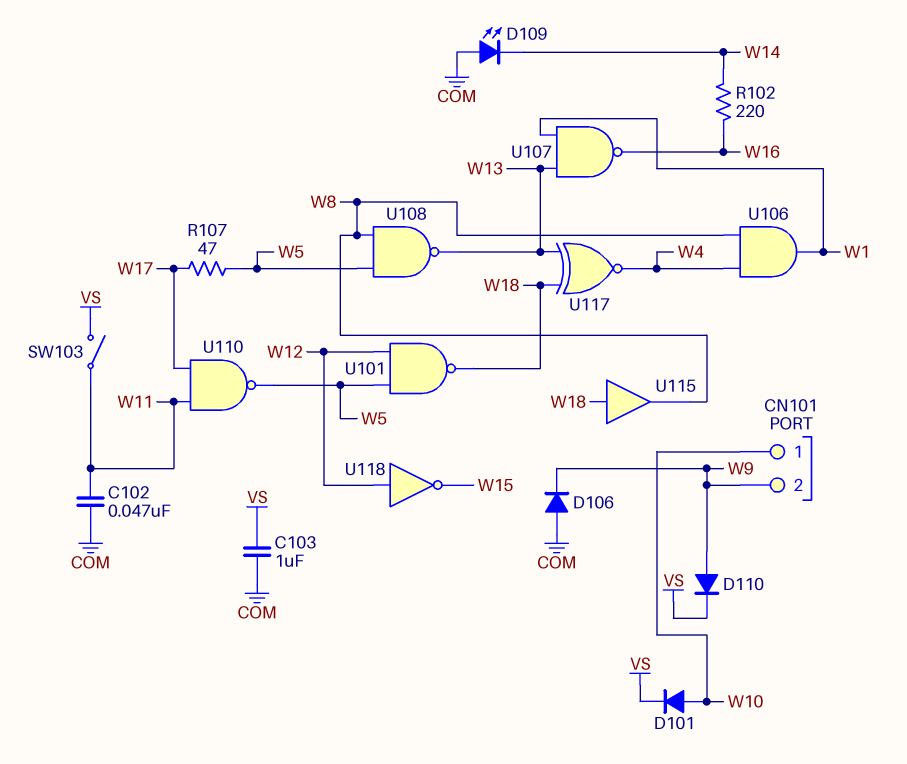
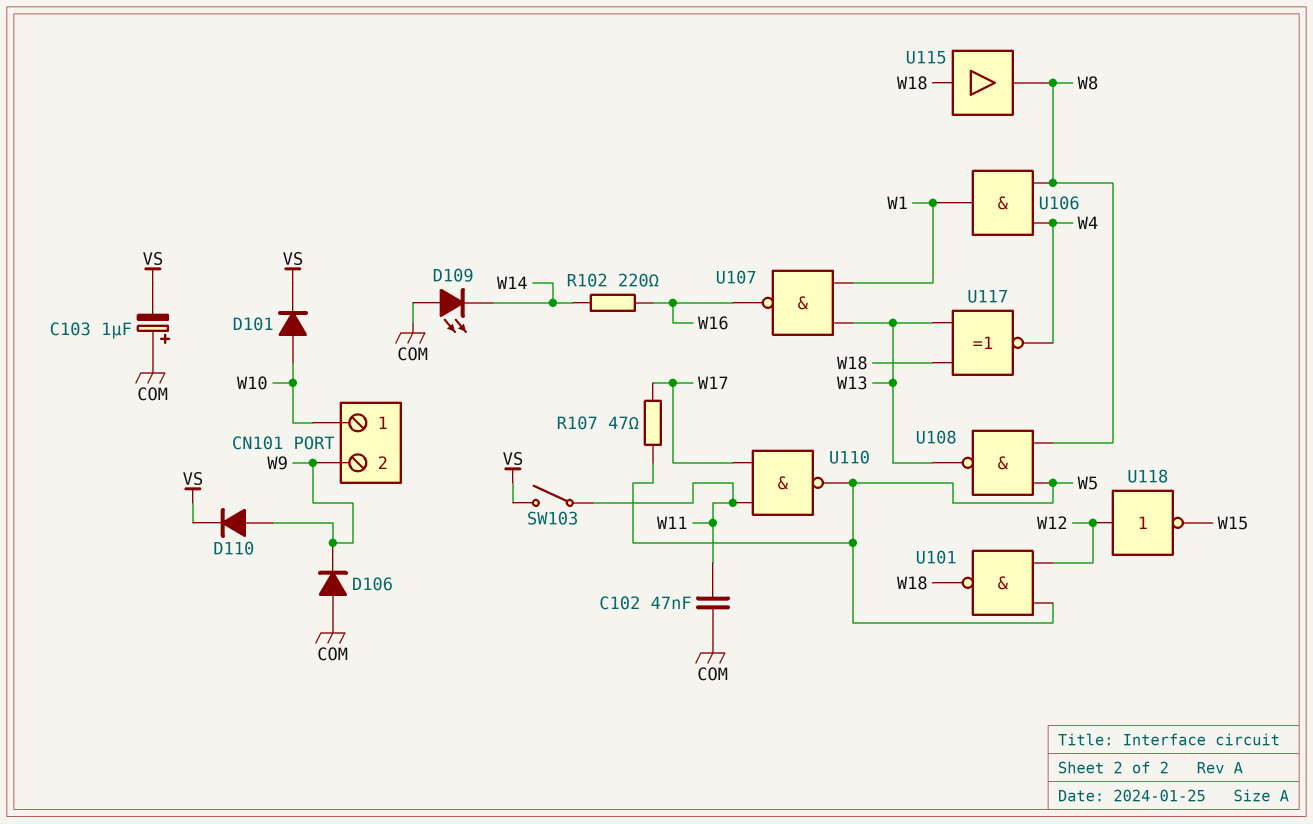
C103: 1uF (COM, VS) -> 1uF (plus COM, minus VS)

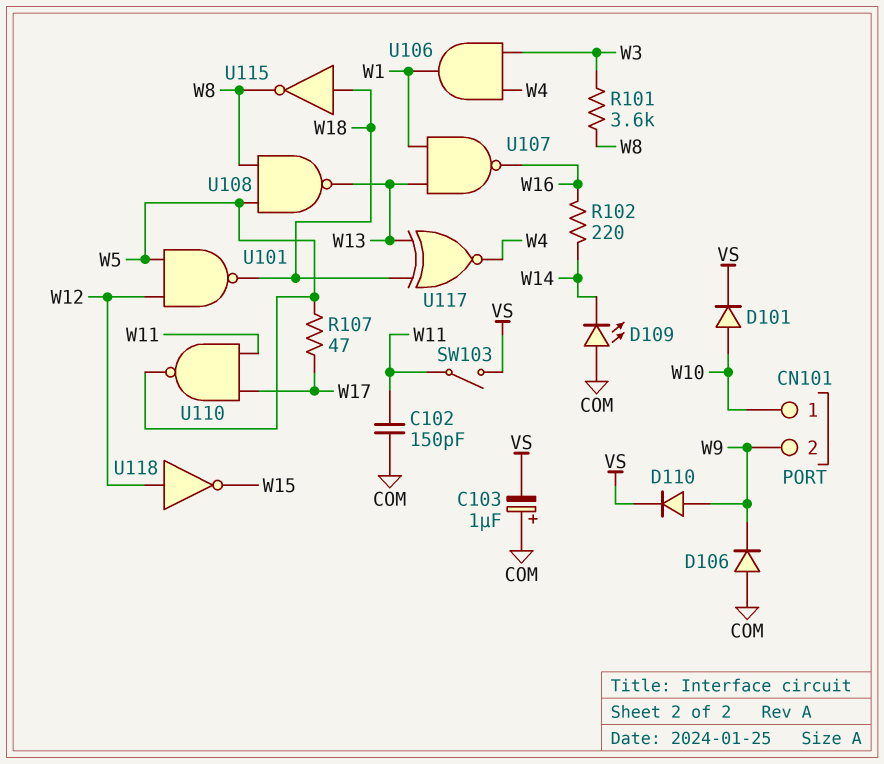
C102: 47nF (COM, W11) -> 150pF (COM, W11)
R101: none -> 3.6k (W3, W8)
U106: AND (in W4, in W8, out W1) -> AND (in W3, in W4, out W1)
U115: buffer (in W18, out W8) -> NOT (in W18, out W8)

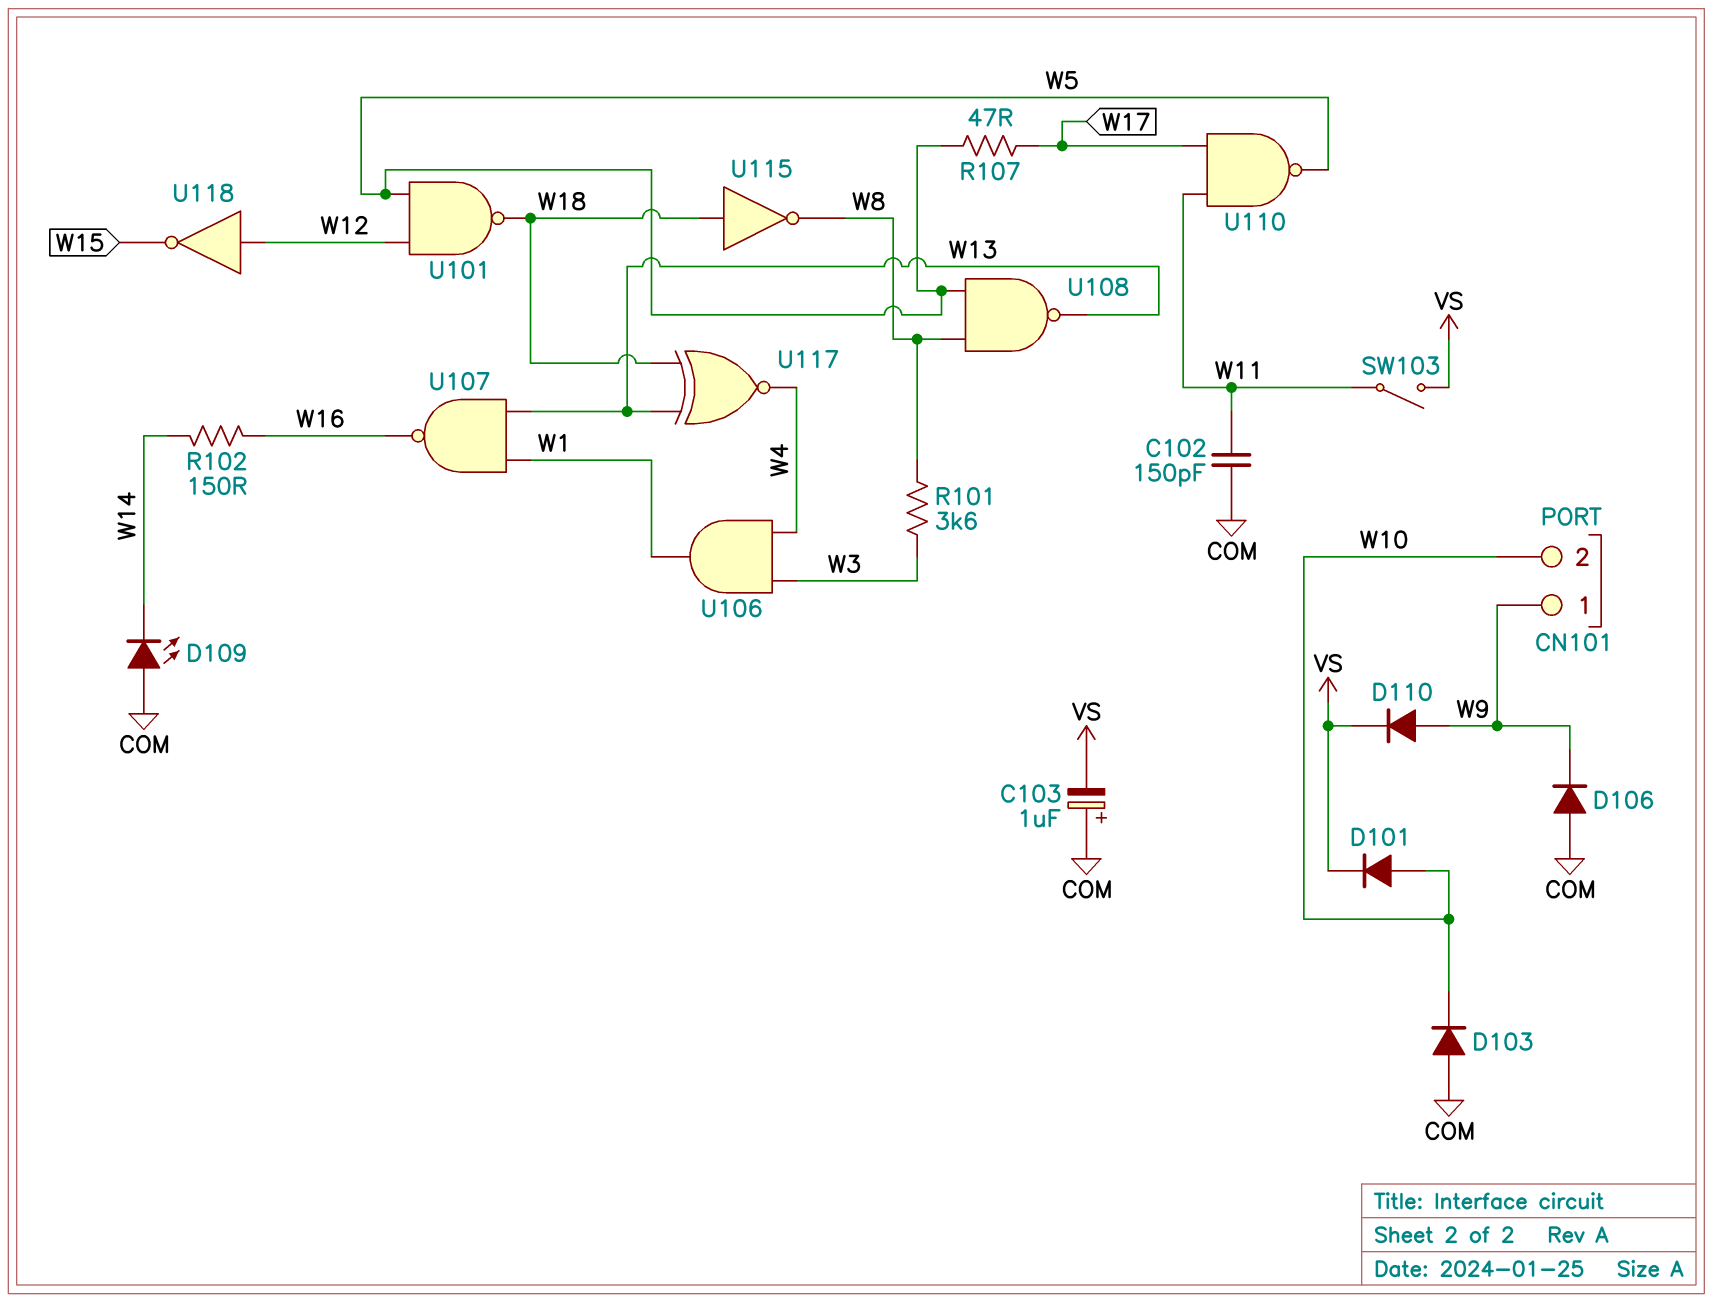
CN101 pin 1: W10 -> W9
CN101 pin 2: W9 -> W10
D103: none -> diode (A COM, K W10)
R102: 220 (W14, W16) -> 150 (W14, W16)

